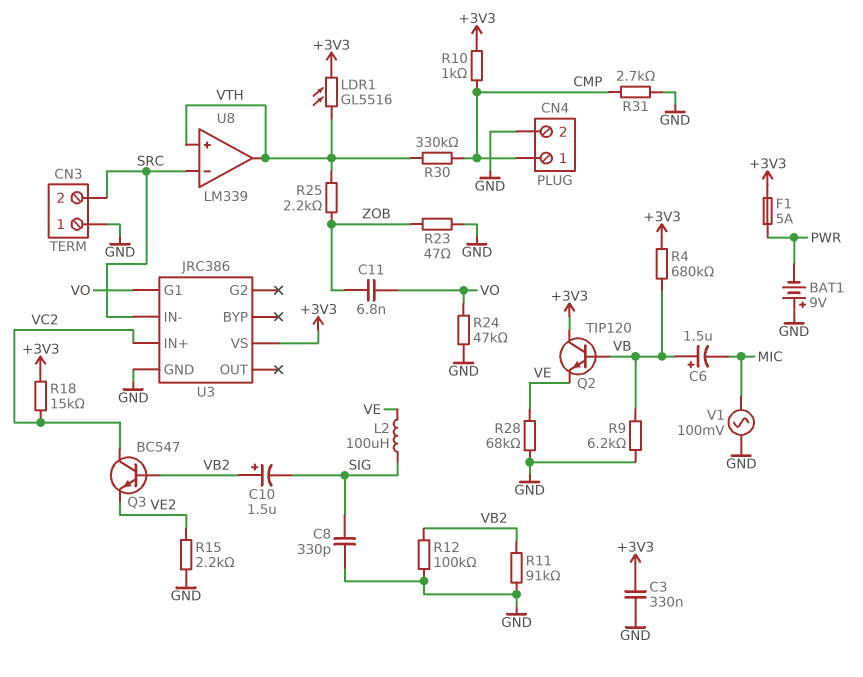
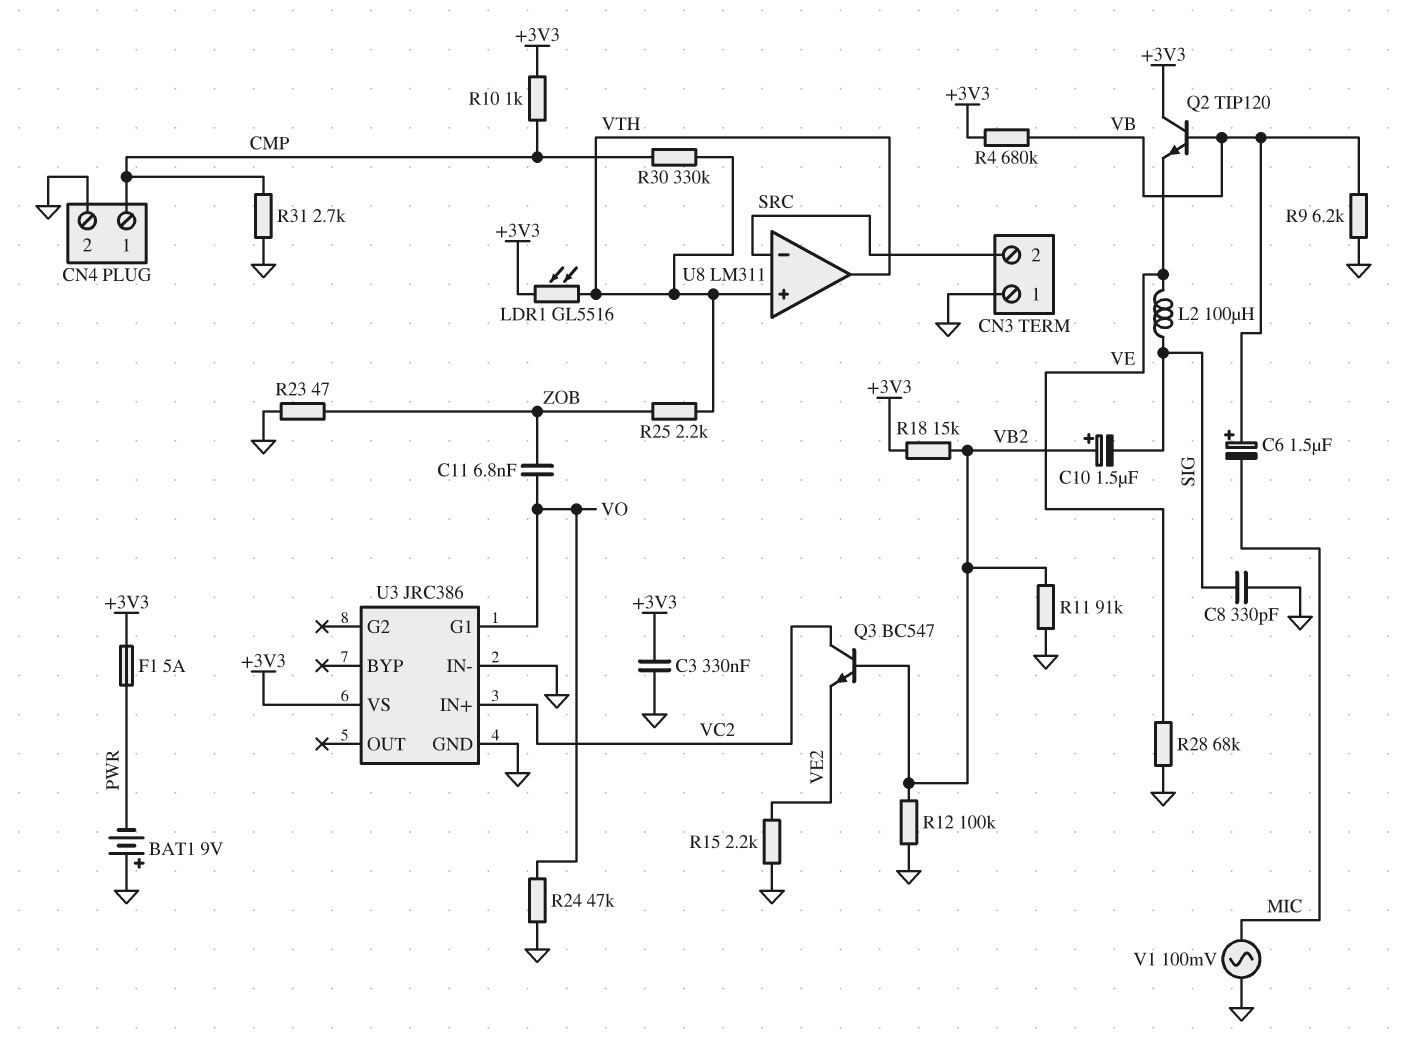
R18: 15k (+3V3, VC2) -> 15k (+3V3, VB2)
U3 pin IN-: SRC -> GND
U8: LM339 -> LM311

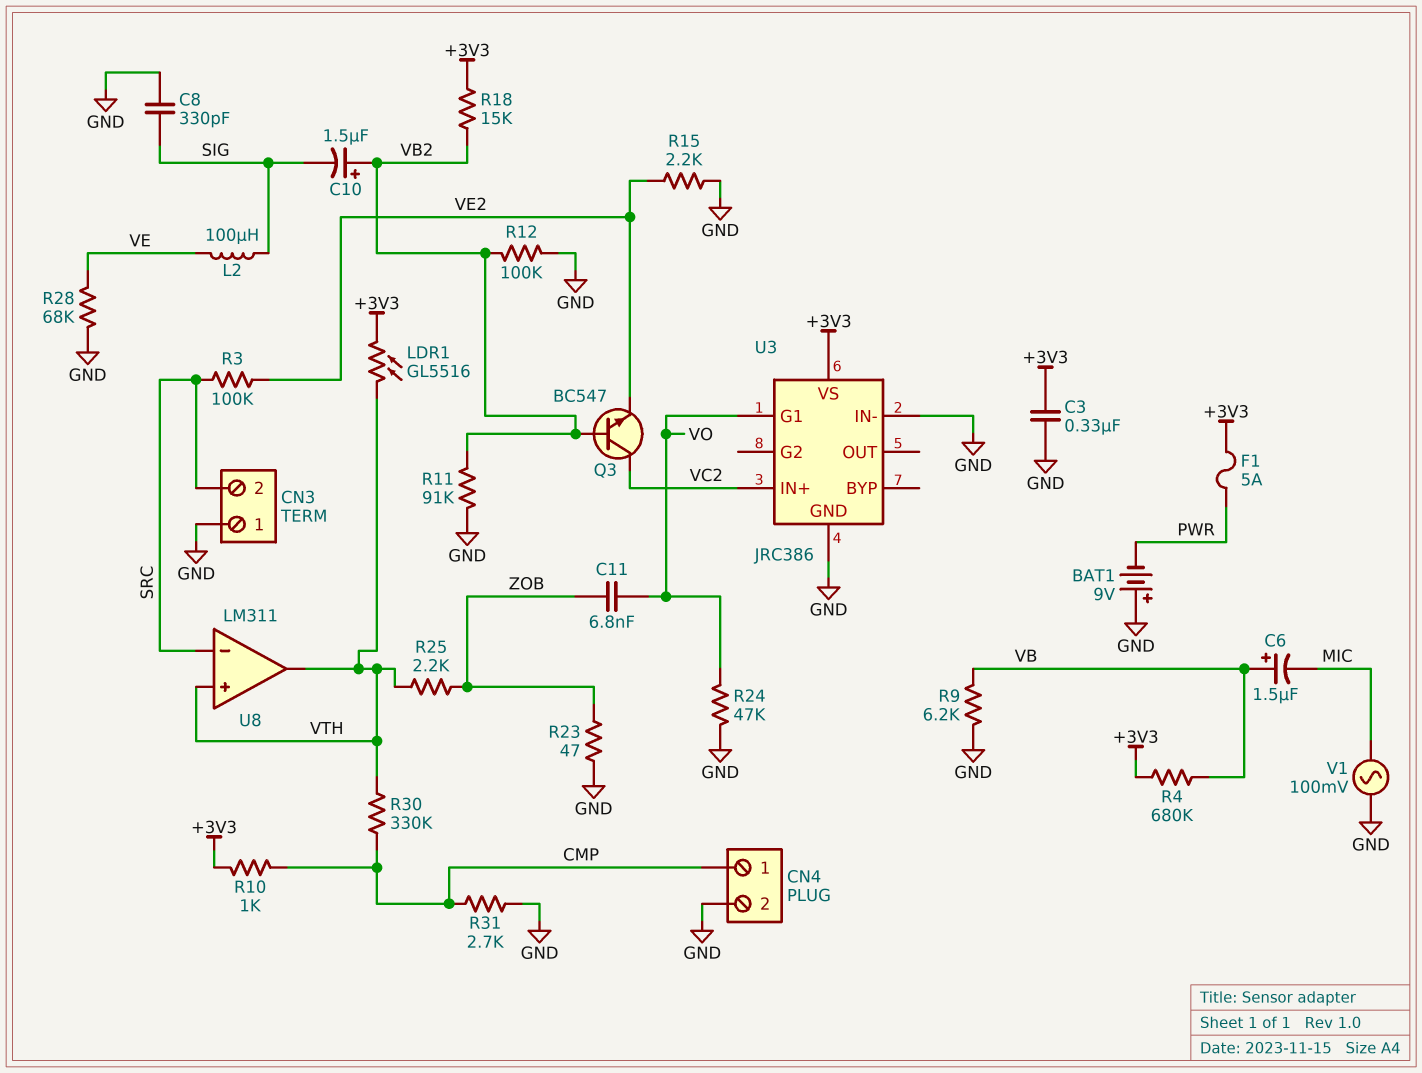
Q2: NPN TIP120 (B VB, C +3V3, E VE) -> none
R3: none -> 100k (SRC, VE2)

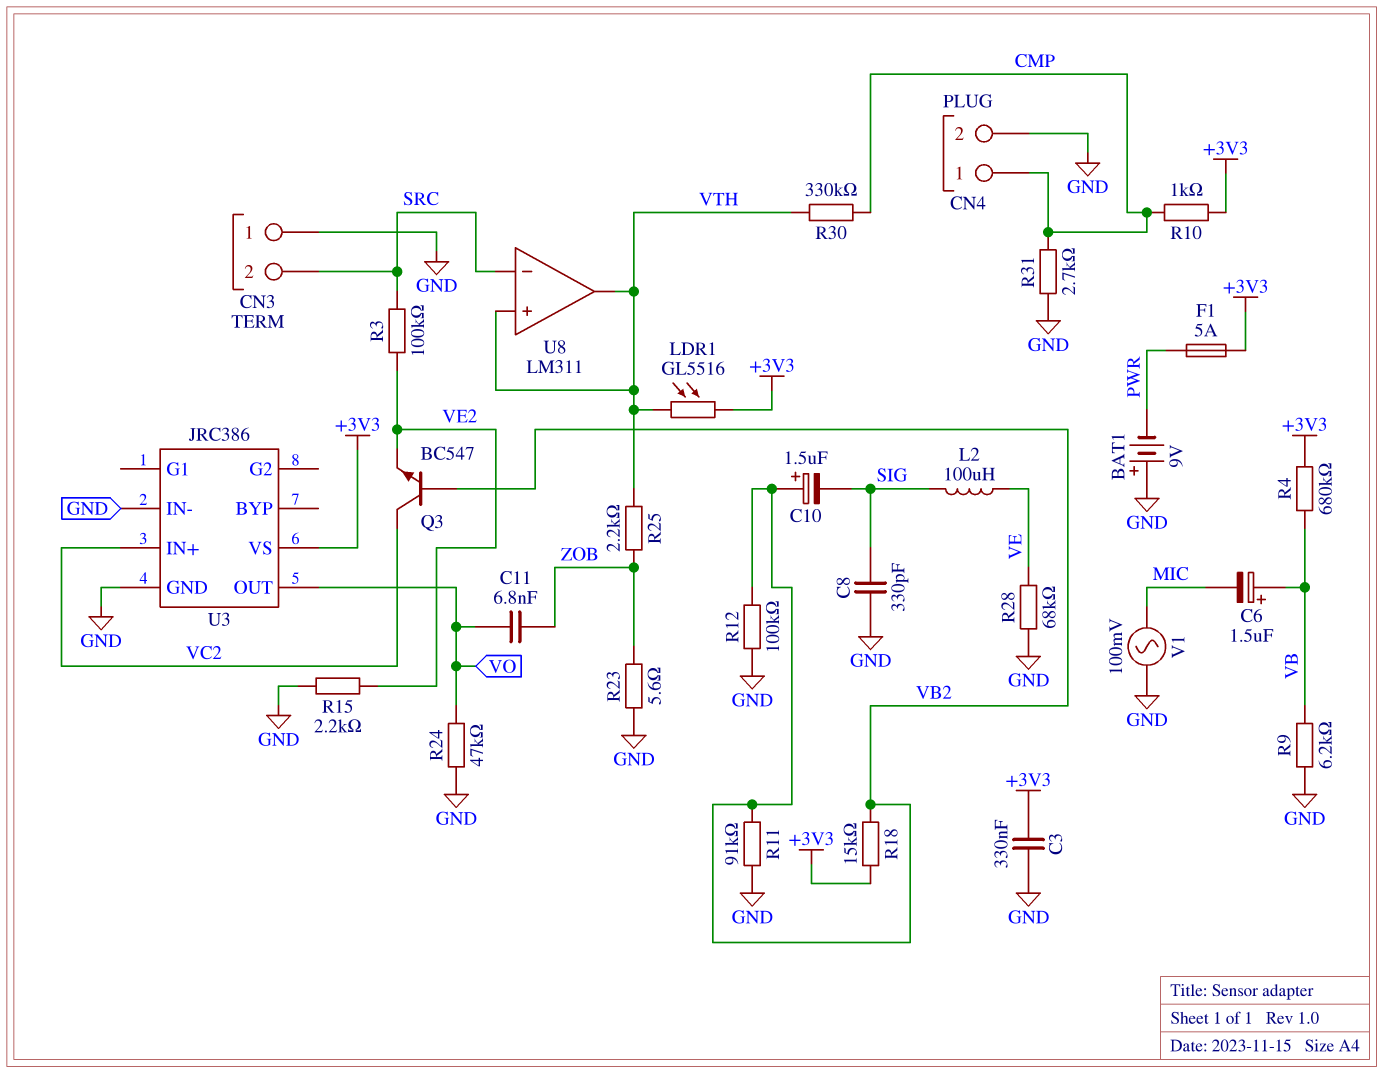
R23: 47 (GND, ZOB) -> 5.6 (GND, ZOB)
U3 pin G1: VO -> none
U3 pin OUT: none -> VO

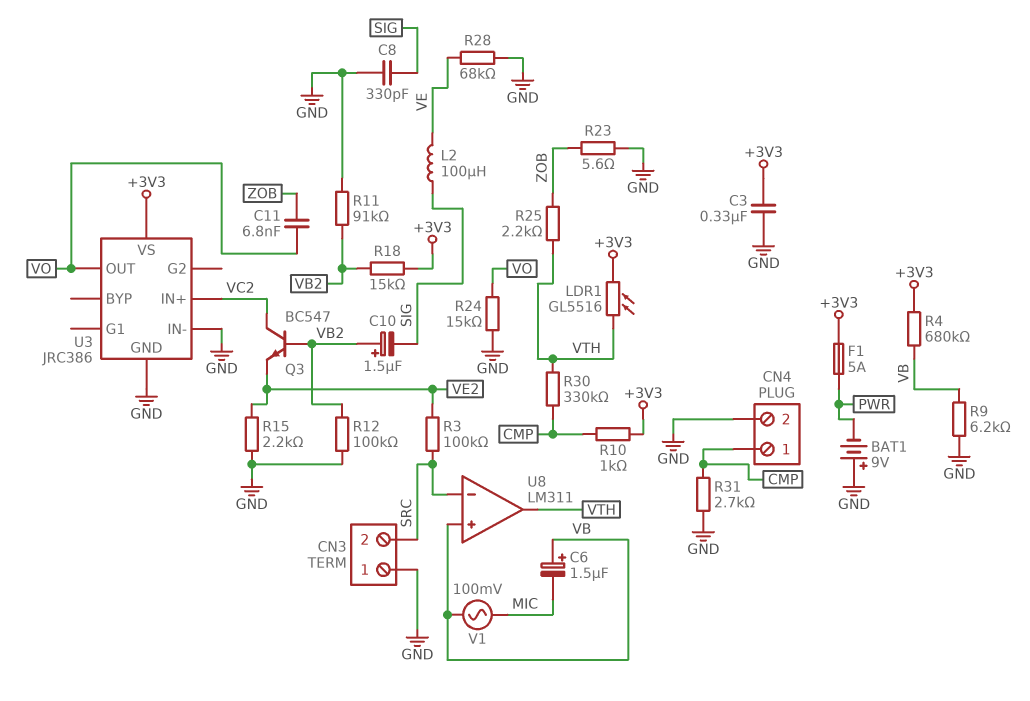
R24: 47k (GND, VO) -> 15k (GND, VO)
U8 pin in+: VTH -> VB
V1: AC 100mV (GND, MIC) -> AC 100mV (MIC, VB)

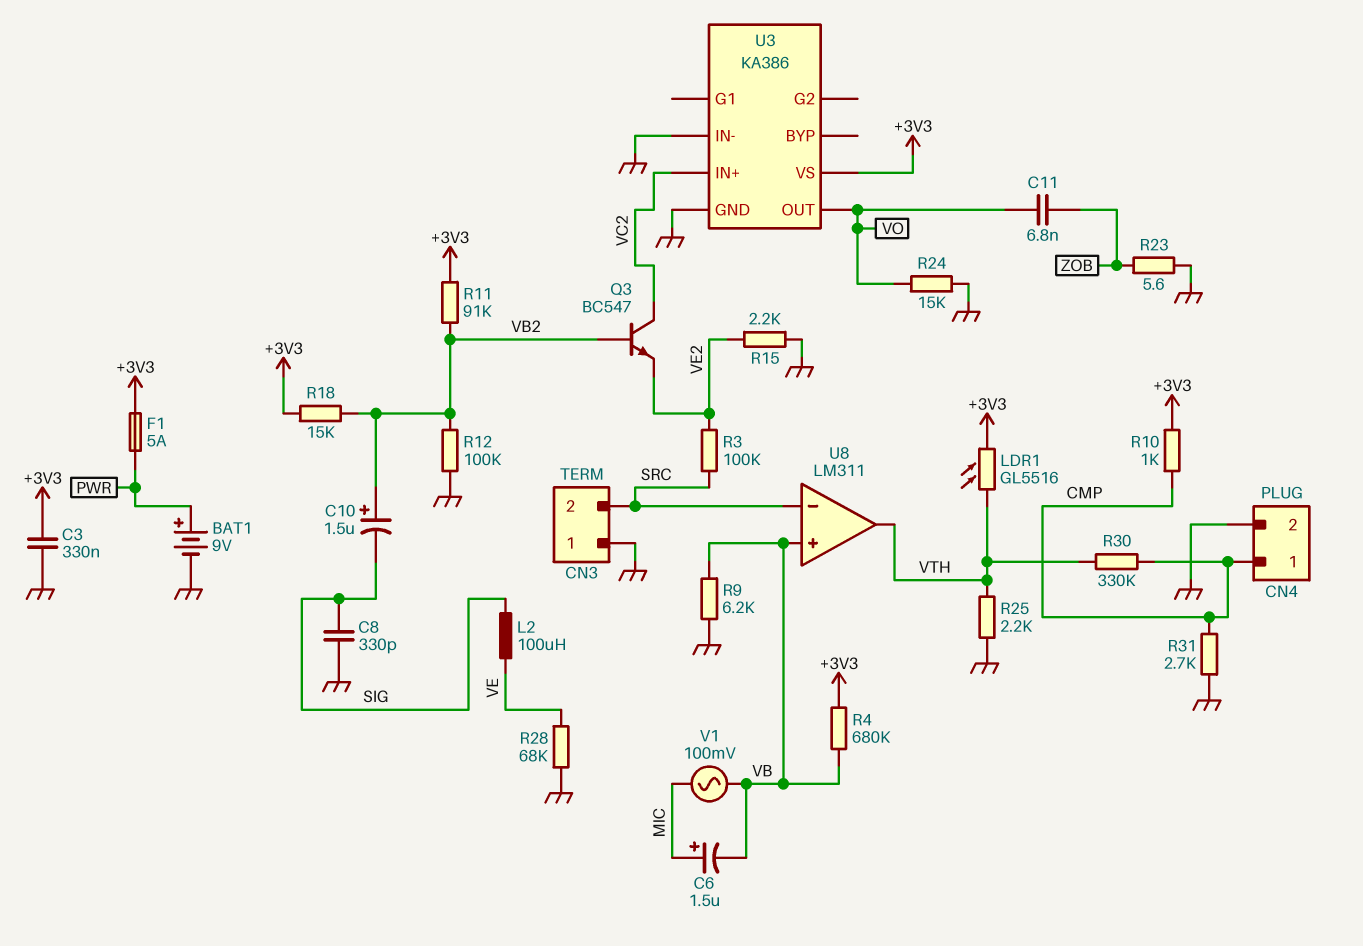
BAT1: 9V (plus GND, minus PWR) -> 9V (plus PWR, minus GND)
C6: 1.5uF (plus VB, minus MIC) -> 1.5uF (plus MIC, minus VB)
R11: 91k (GND, VB2) -> 91k (+3V3, VB2)
R25: 2.2k (VTH, ZOB) -> 2.2k (GND, VTH)
U3: JRC386 -> KA386

